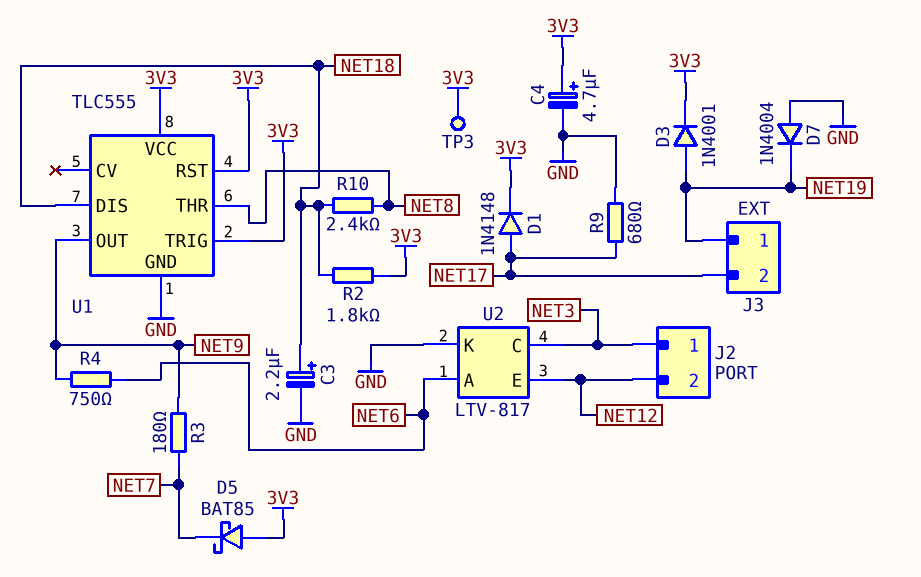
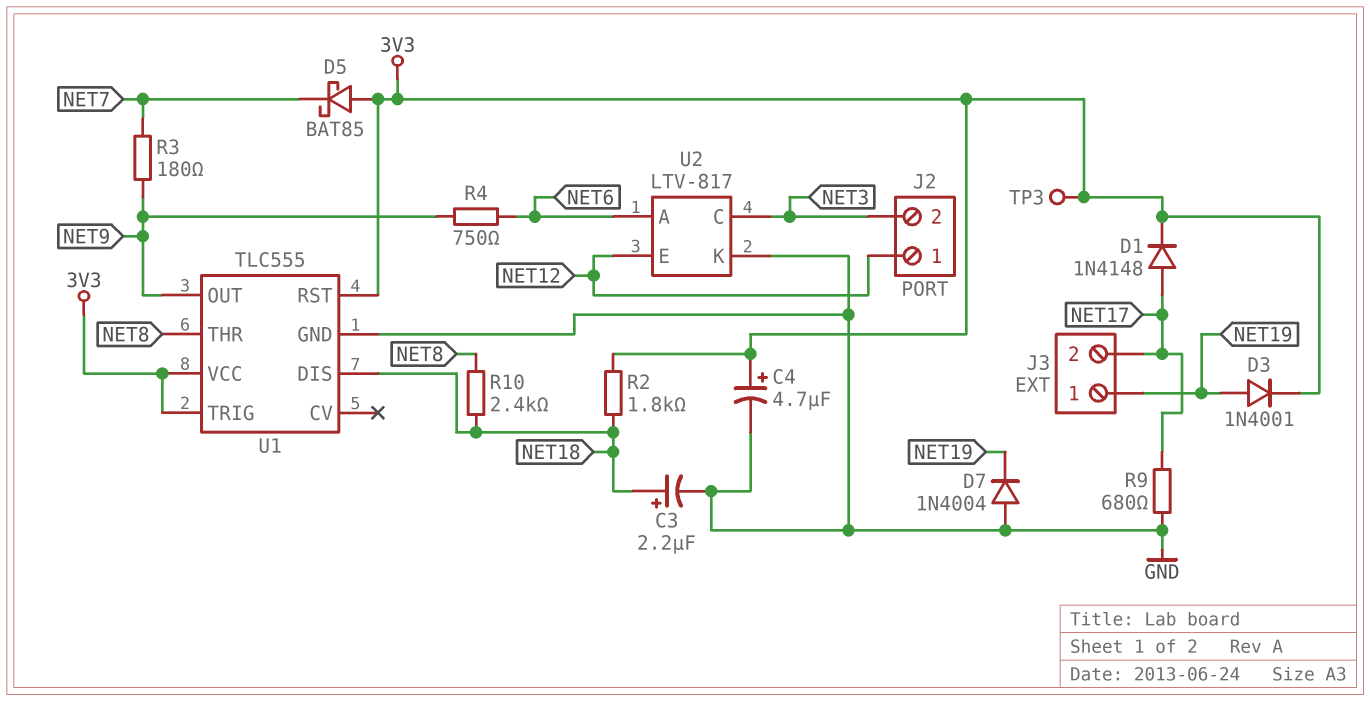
J2 pin 1: NET3 -> NET12
J2 pin 2: NET12 -> NET3

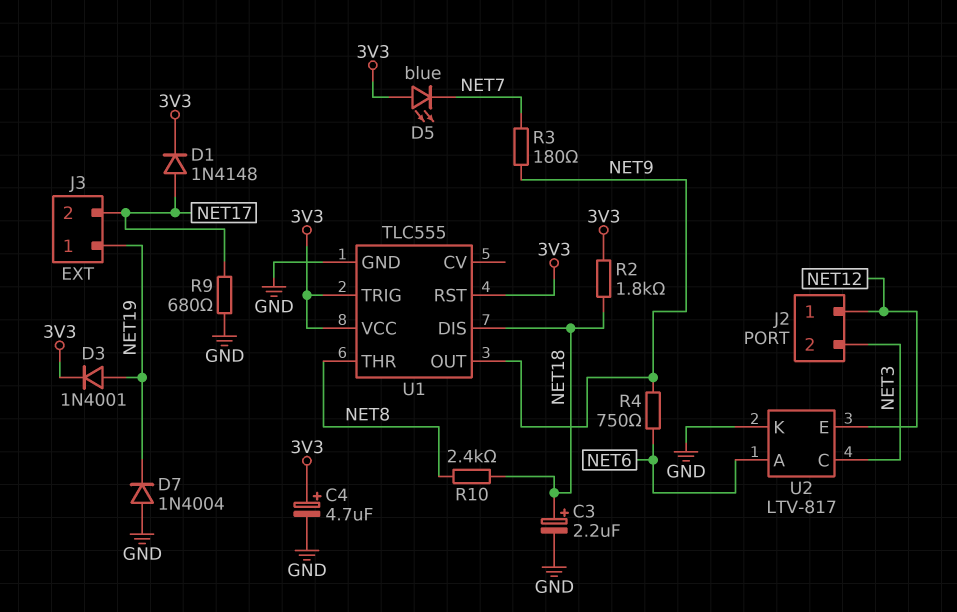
D5: schottky BAT85 (A 3V3, K NET7) -> LED blue (A 3V3, K NET7)
TP3: test point (3V3) -> none

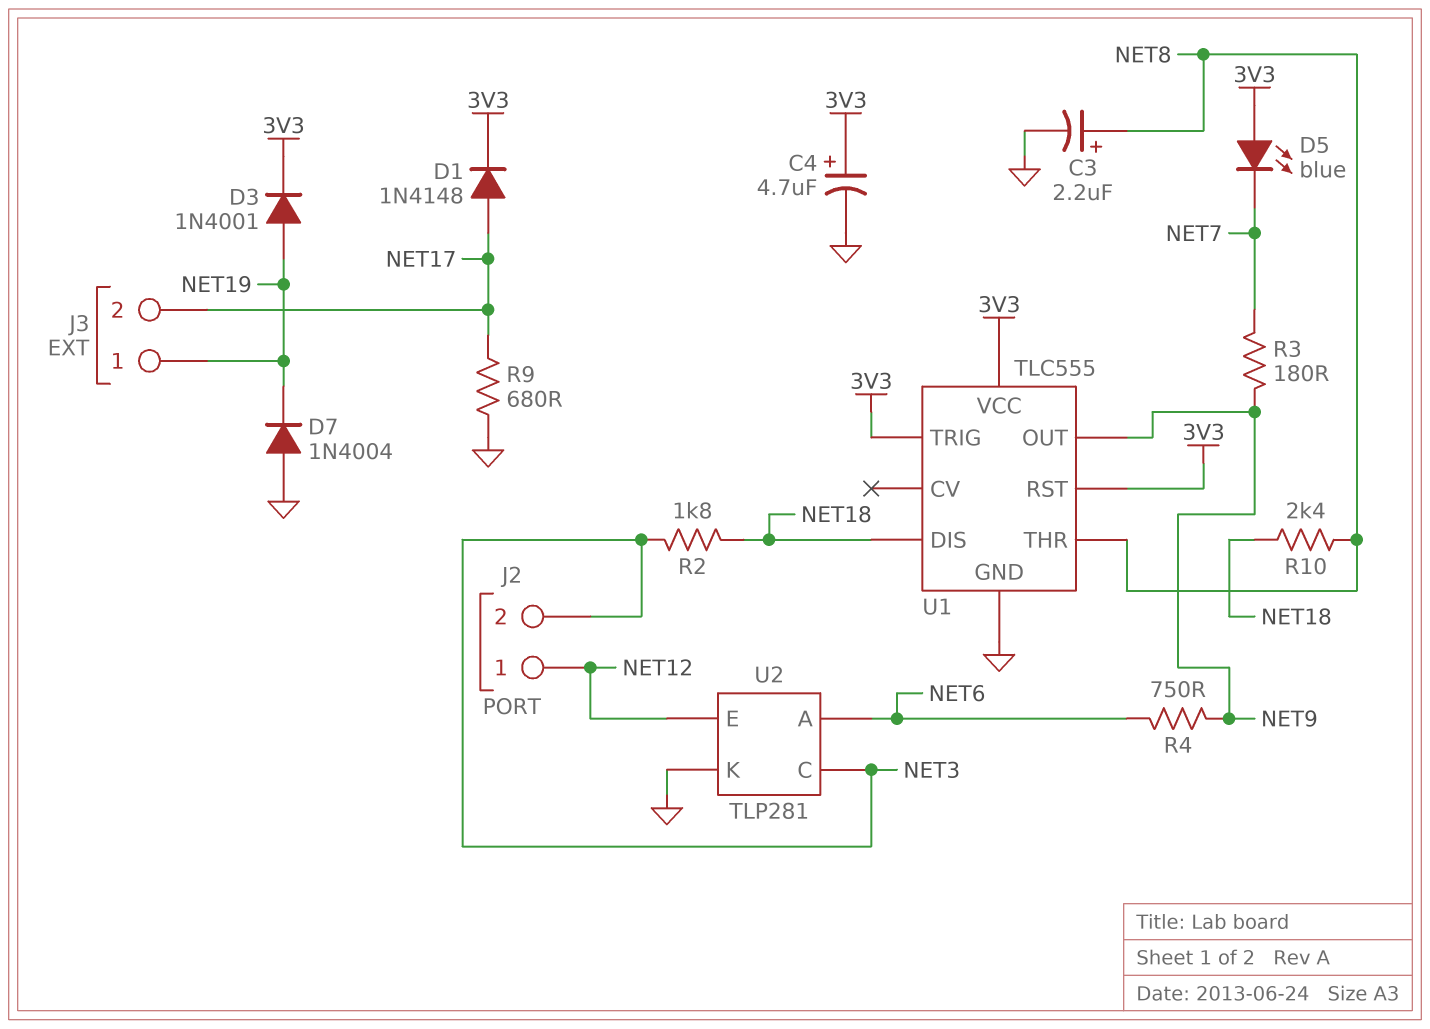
C3: 2.2uF (plus NET18, minus GND) -> 2.2uF (plus NET8, minus GND)
R2: 1.8k (3V3, NET18) -> 1.8k (NET3, NET18)
U2: LTV-817 -> TLP281

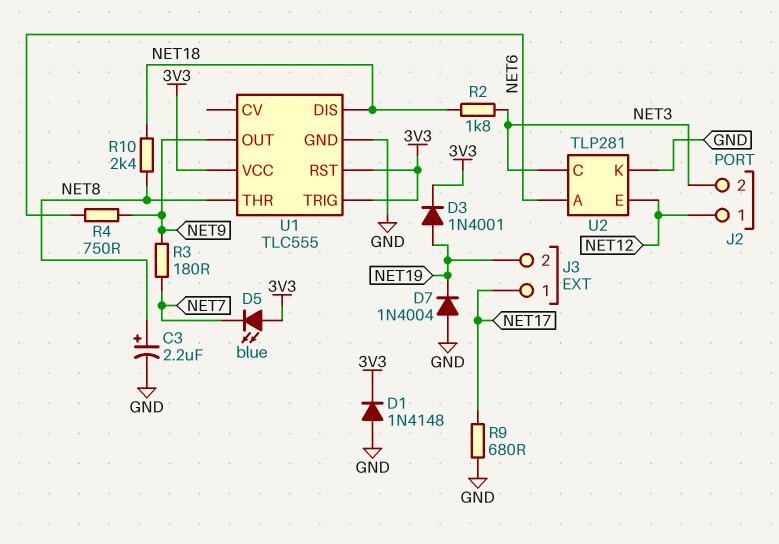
C4: 4.7uF (plus 3V3, minus GND) -> none
D1: diode 1N4148 (A NET17, K 3V3) -> diode 1N4148 (A GND, K 3V3)
J3 pin 1: NET19 -> NET17
J3 pin 2: NET17 -> NET19

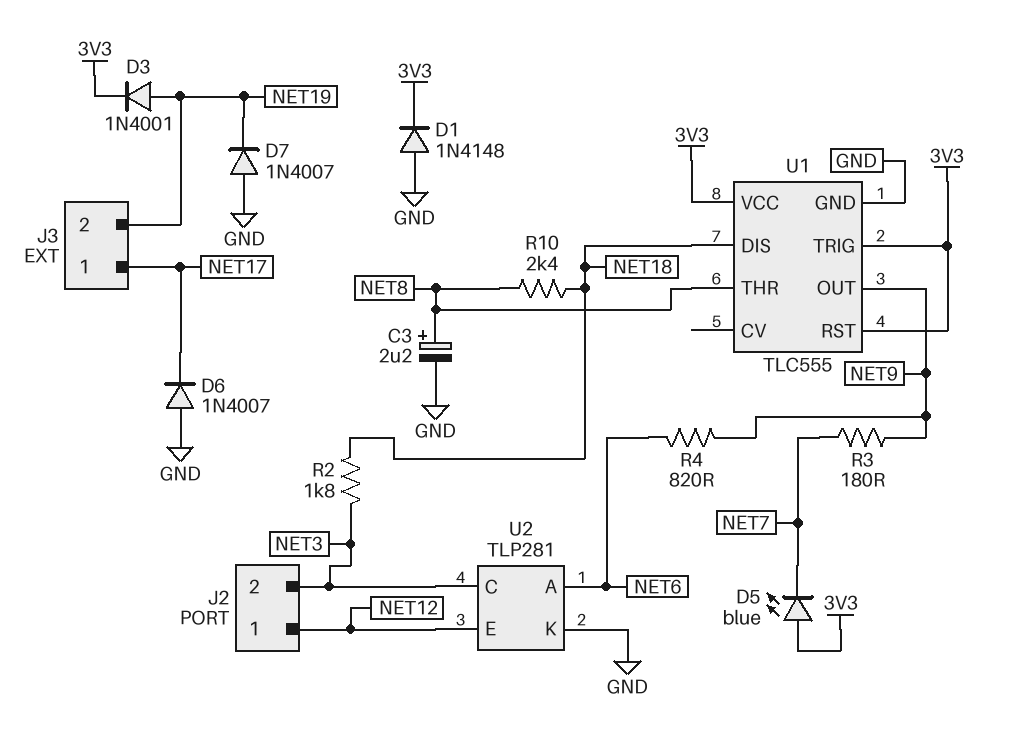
D6: none -> diode 1N4007 (A GND, K NET17)
D7: diode 1N4004 (A GND, K NET19) -> diode 1N4007 (A GND, K NET19)
R4: 750 (NET6, NET9) -> 820 (NET6, NET9)
R9: 680 (GND, NET17) -> none

